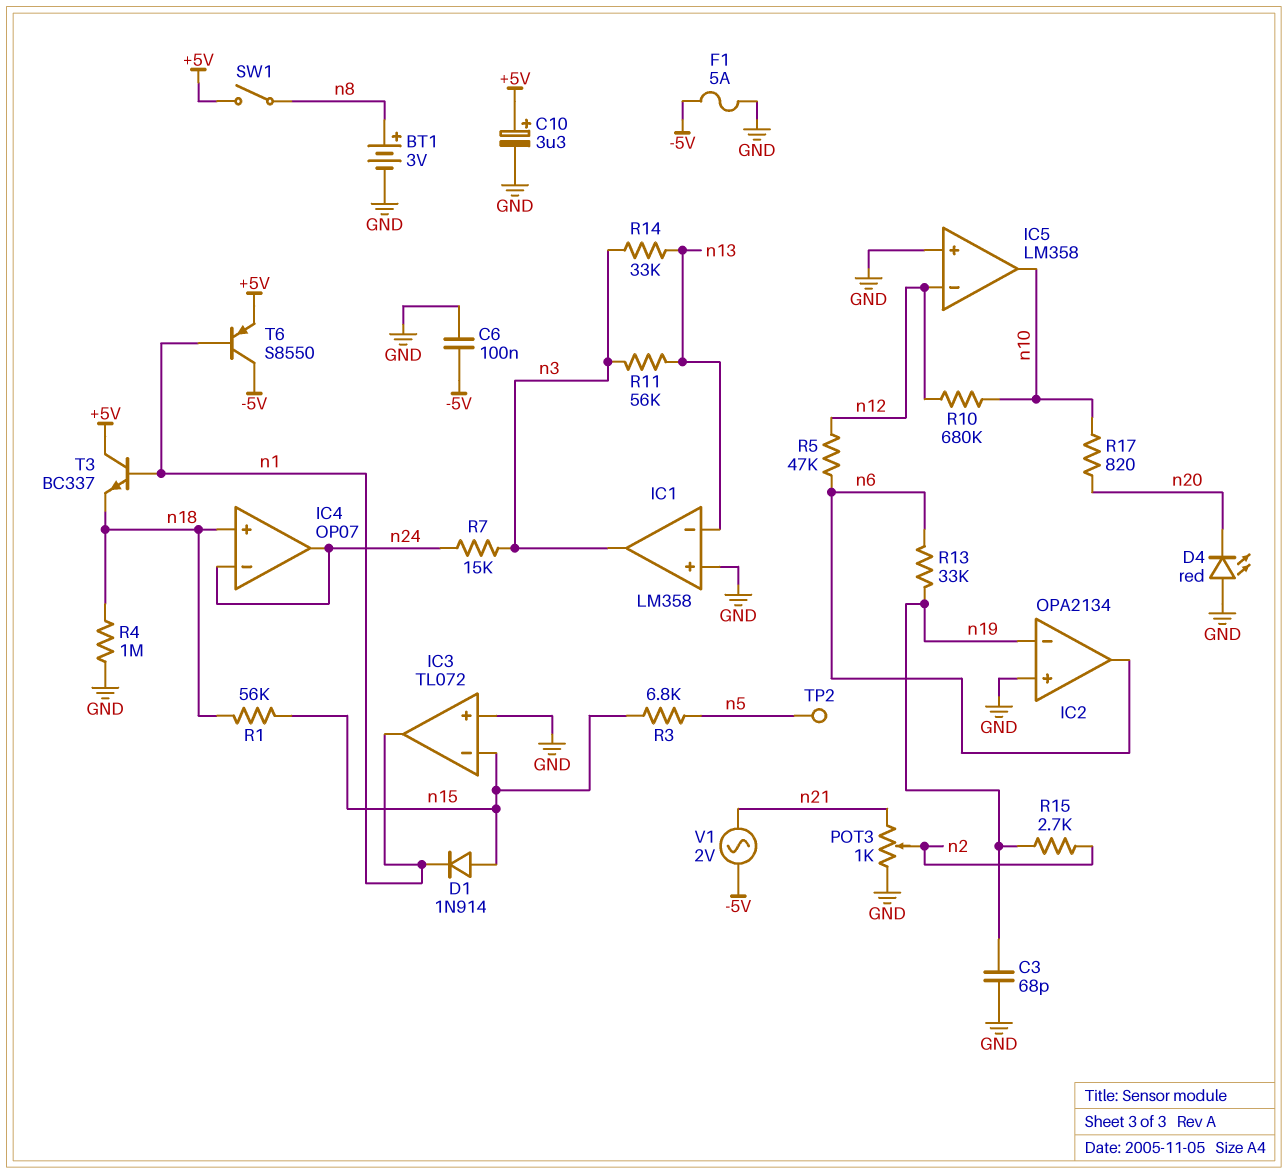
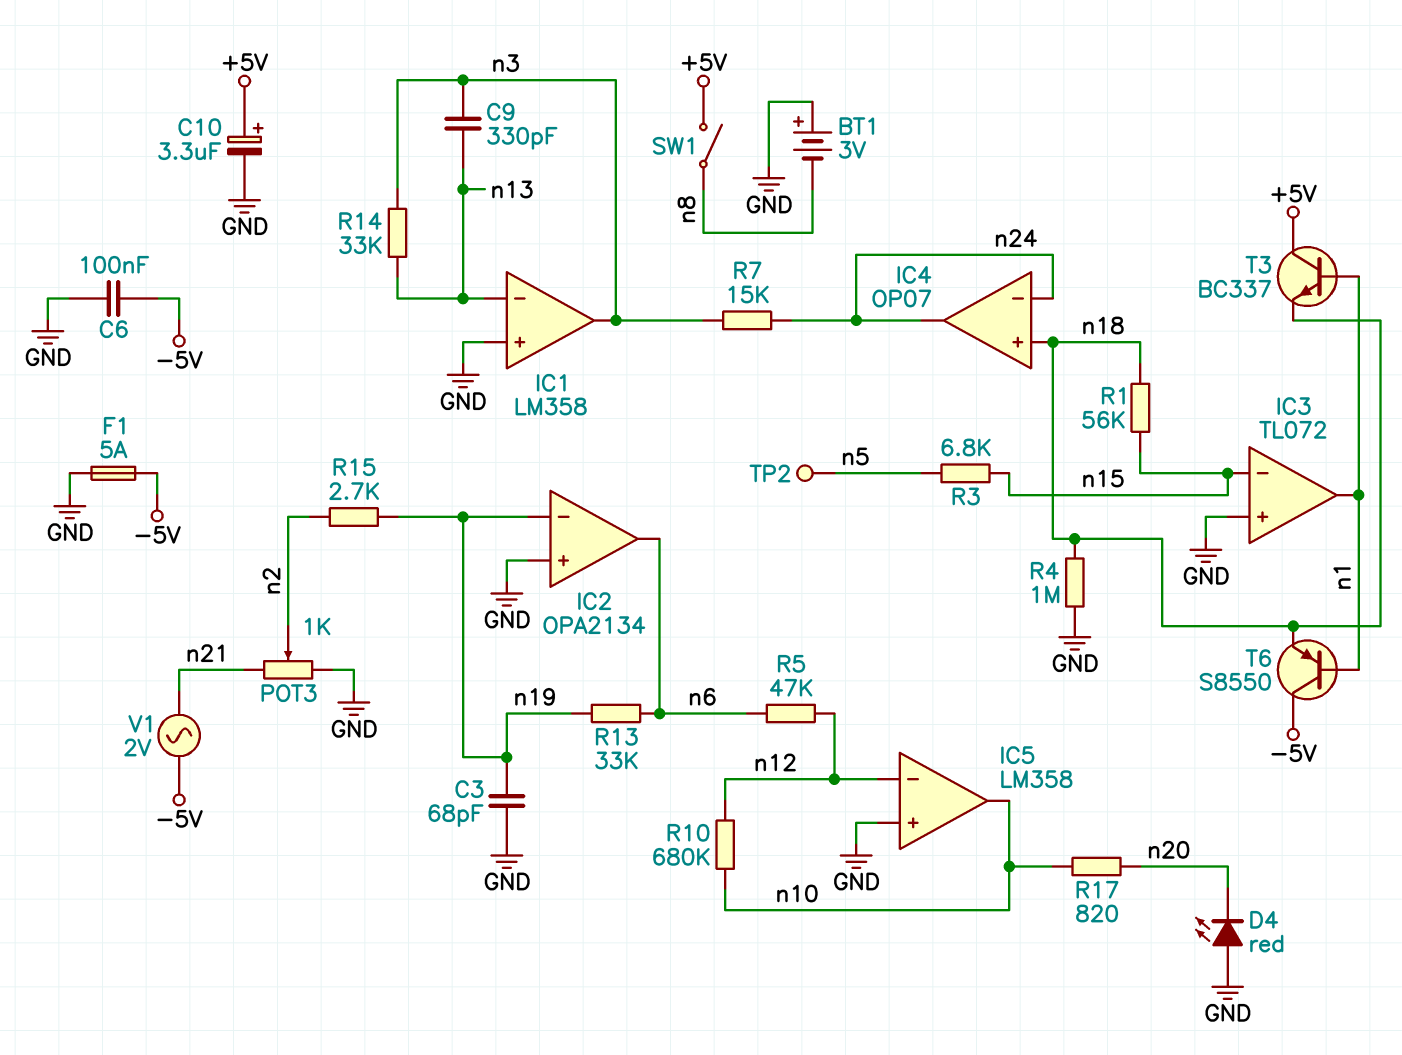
BT1: 3V (plus n8, minus GND) -> 3V (plus GND, minus n8)
C9: none -> 330pF (n3, n13)
D1: diode 1N914 (A n15, K n1) -> none
R11: 56k (n3, n13) -> none
T6: PNP S8550 (B n1, C -5V, E +5V) -> PNP S8550 (B n1, C -5V, E n18)

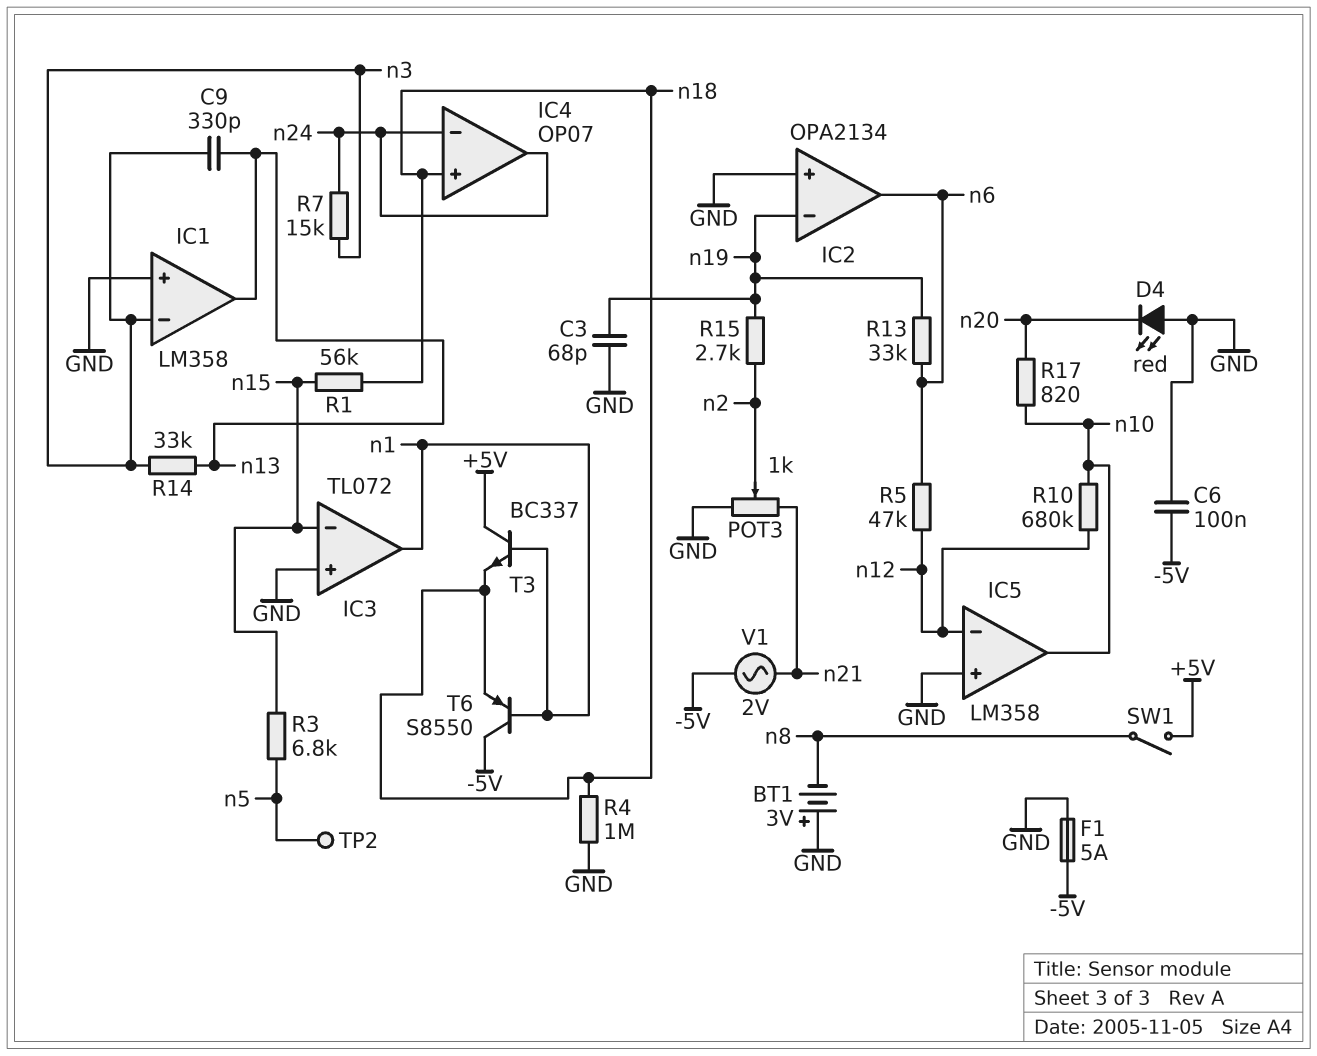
C10: 3.3uF (plus +5V, minus GND) -> none
IC1 pin in-: n13 -> n3
IC1 pin out: n3 -> n13

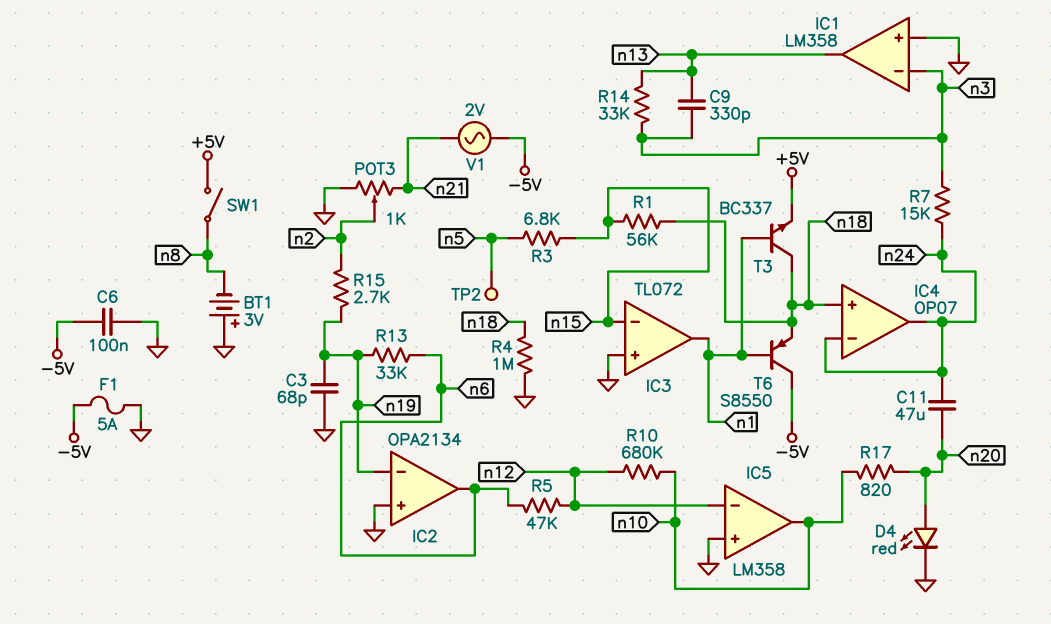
C11: none -> 47uF (n20, n24)
D4: LED red (A GND, K n20) -> LED red (A n20, K GND)
T3: NPN BC337 (B n1, C +5V, E n18) -> NPN BC337 (B n1, C n18, E +5V)

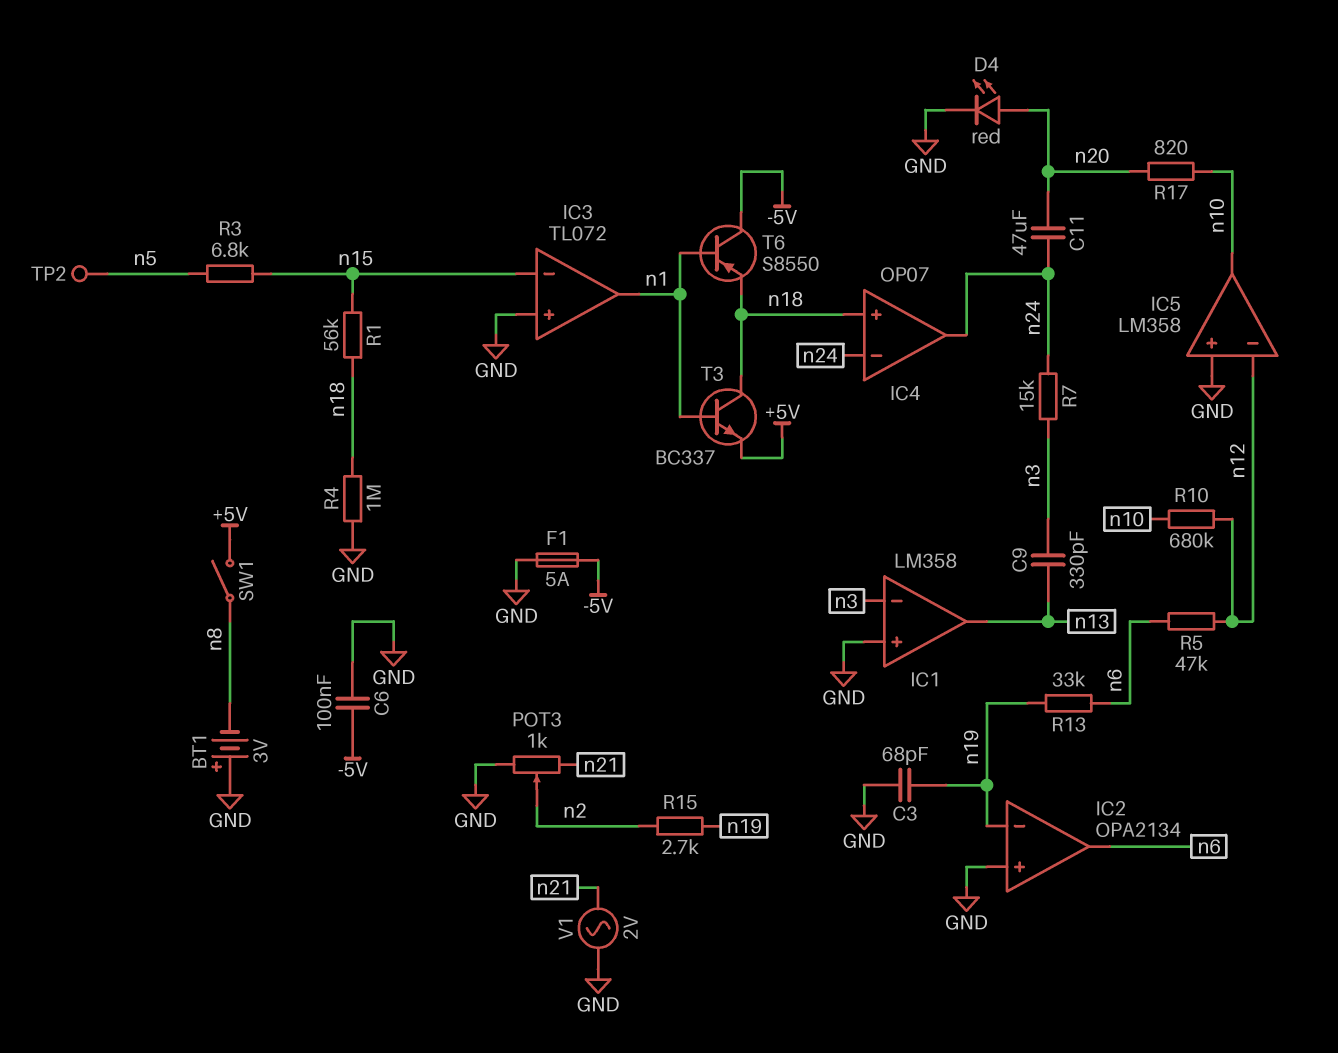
R14: 33k (n3, n13) -> none
V1: AC 2V (-5V, n21) -> AC 2V (GND, n21)

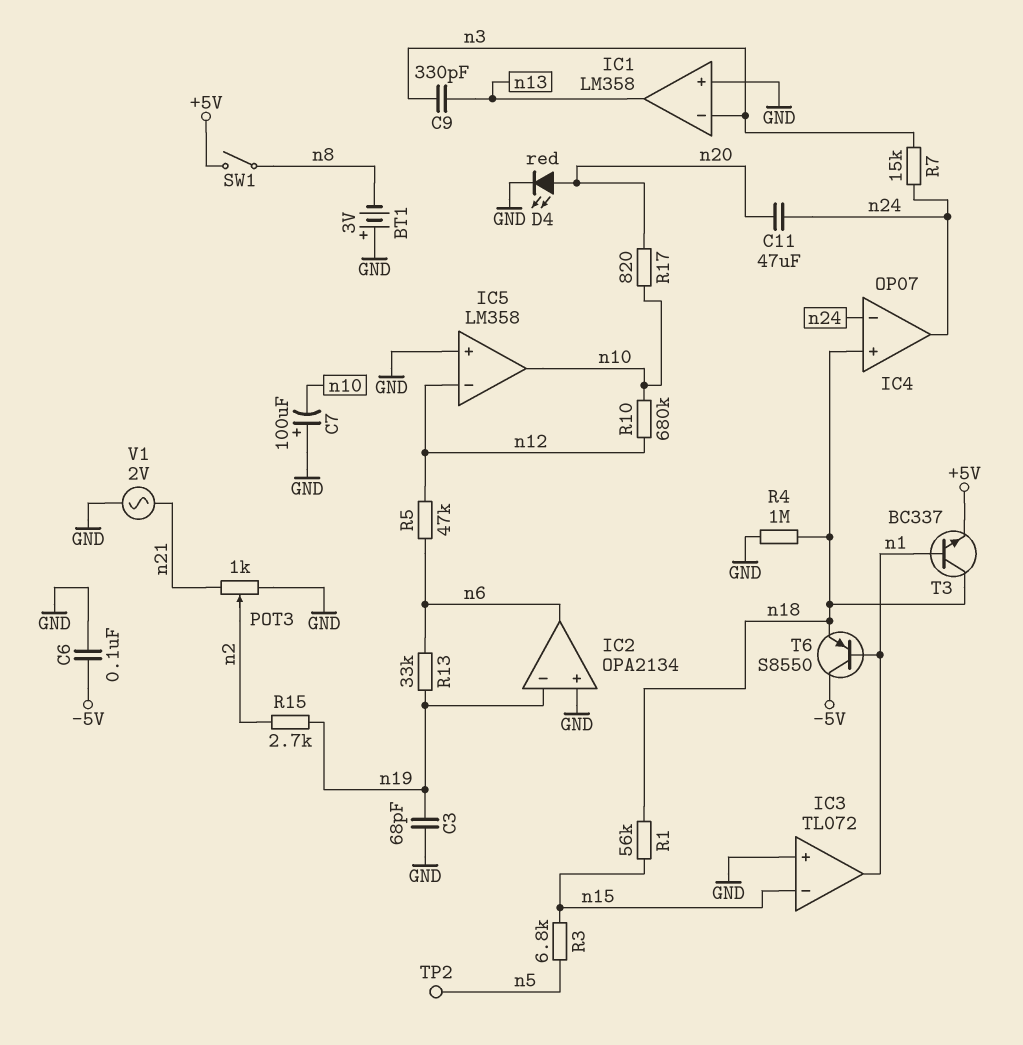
C7: none -> 100uF (plus GND, minus n10)
F1: 5A (-5V, GND) -> none

